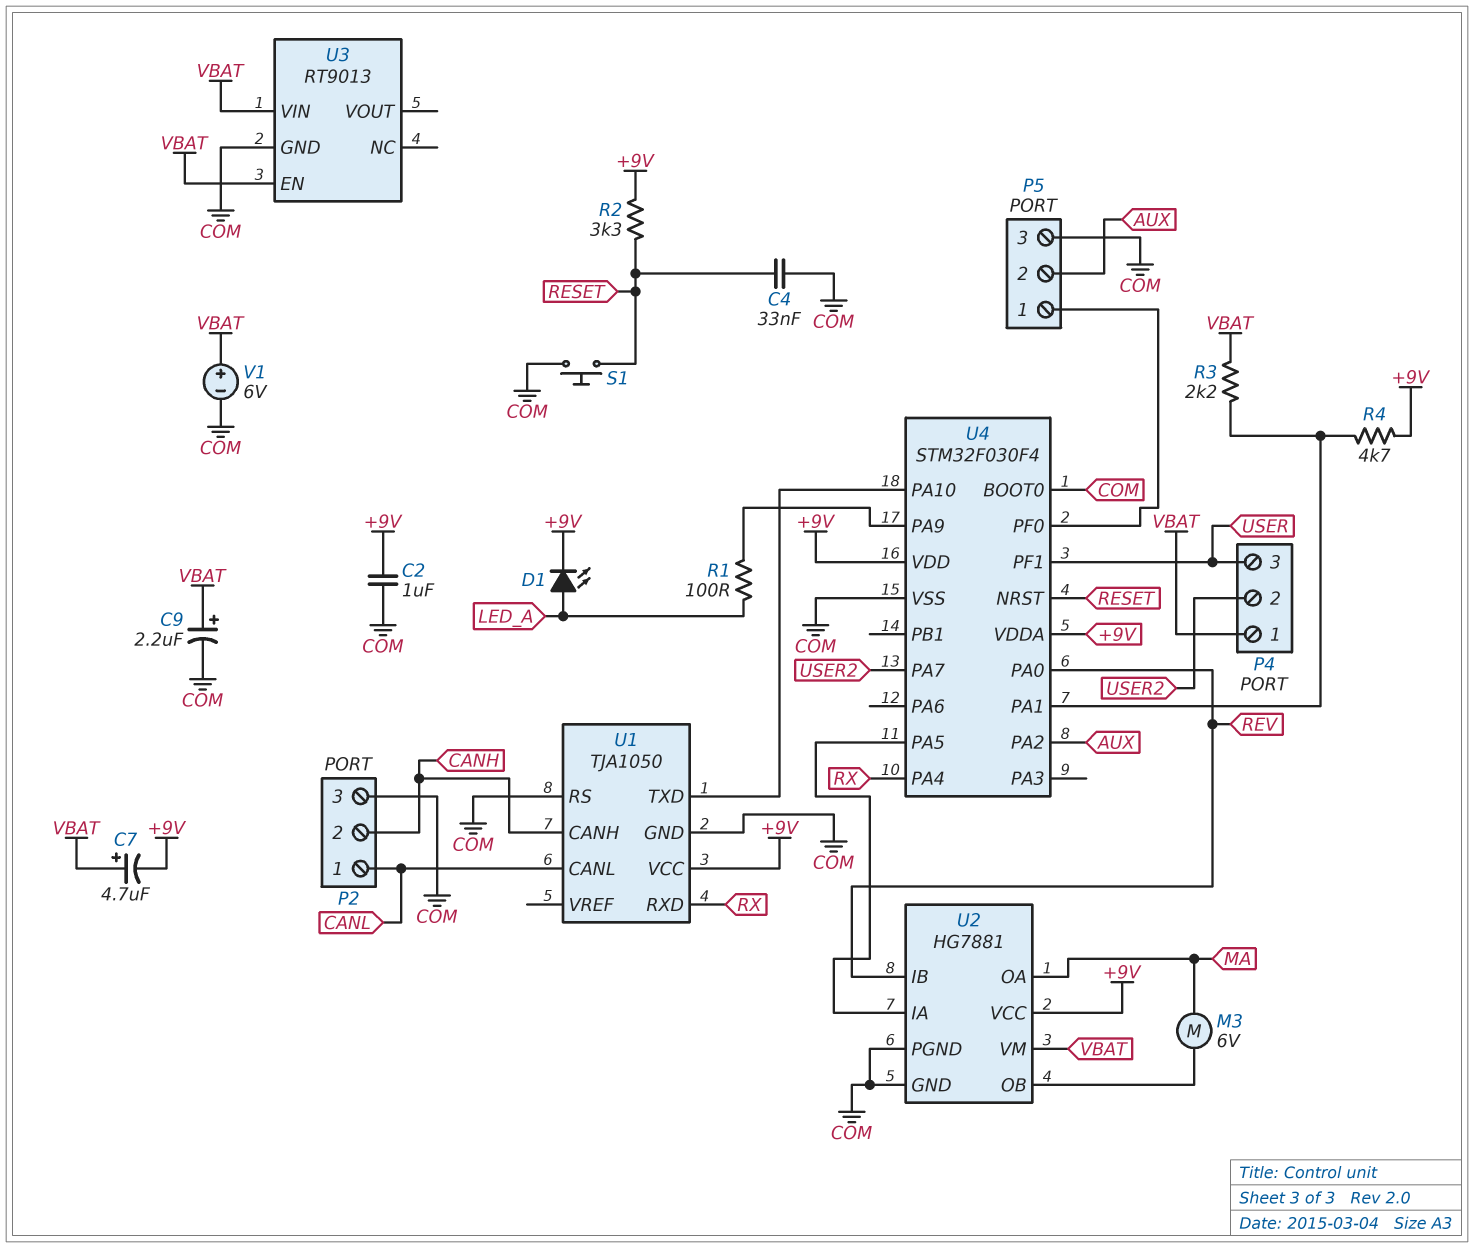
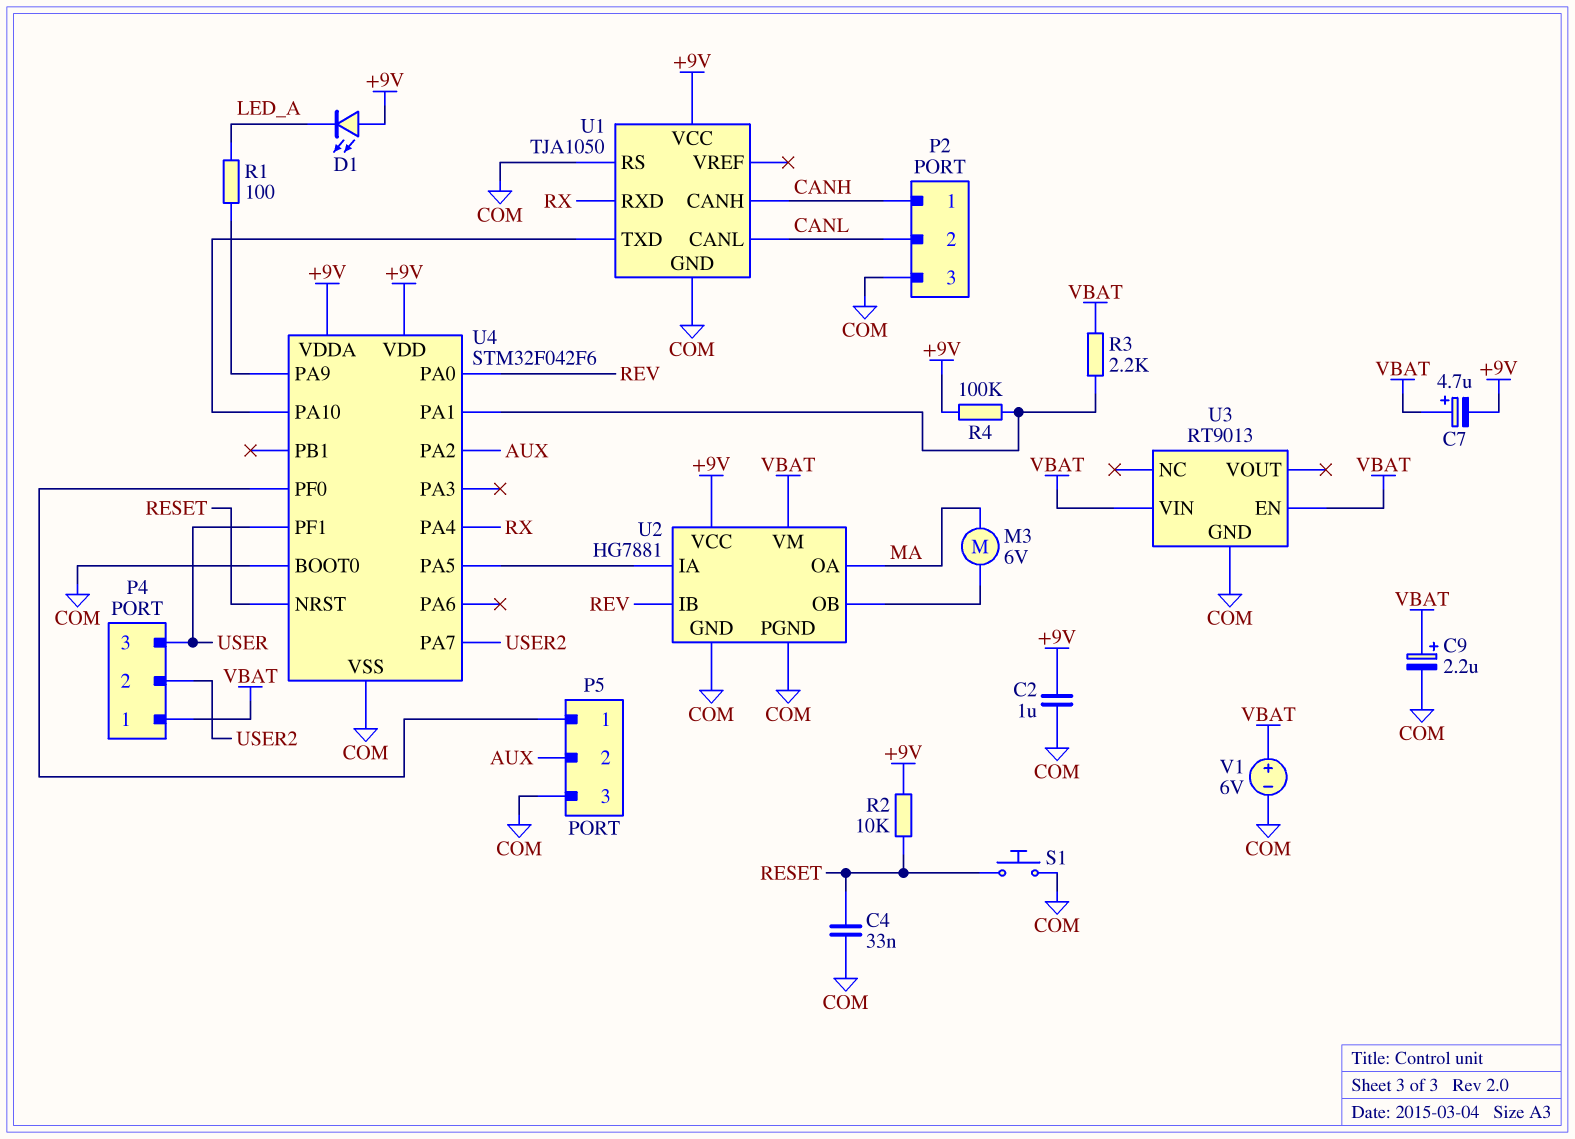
D1: LED (A LED_A, K +9V) -> LED (A +9V, K LED_A)
P2 pin 1: CANL -> CANH
P2 pin 2: CANH -> CANL
R2: 3.3k (+9V, RESET) -> 10k (+9V, RESET)
R4: 4.7k (+9V, U4/PA1) -> 100k (+9V, U4/PA1)
U4: STM32F030F4 -> STM32F042F6

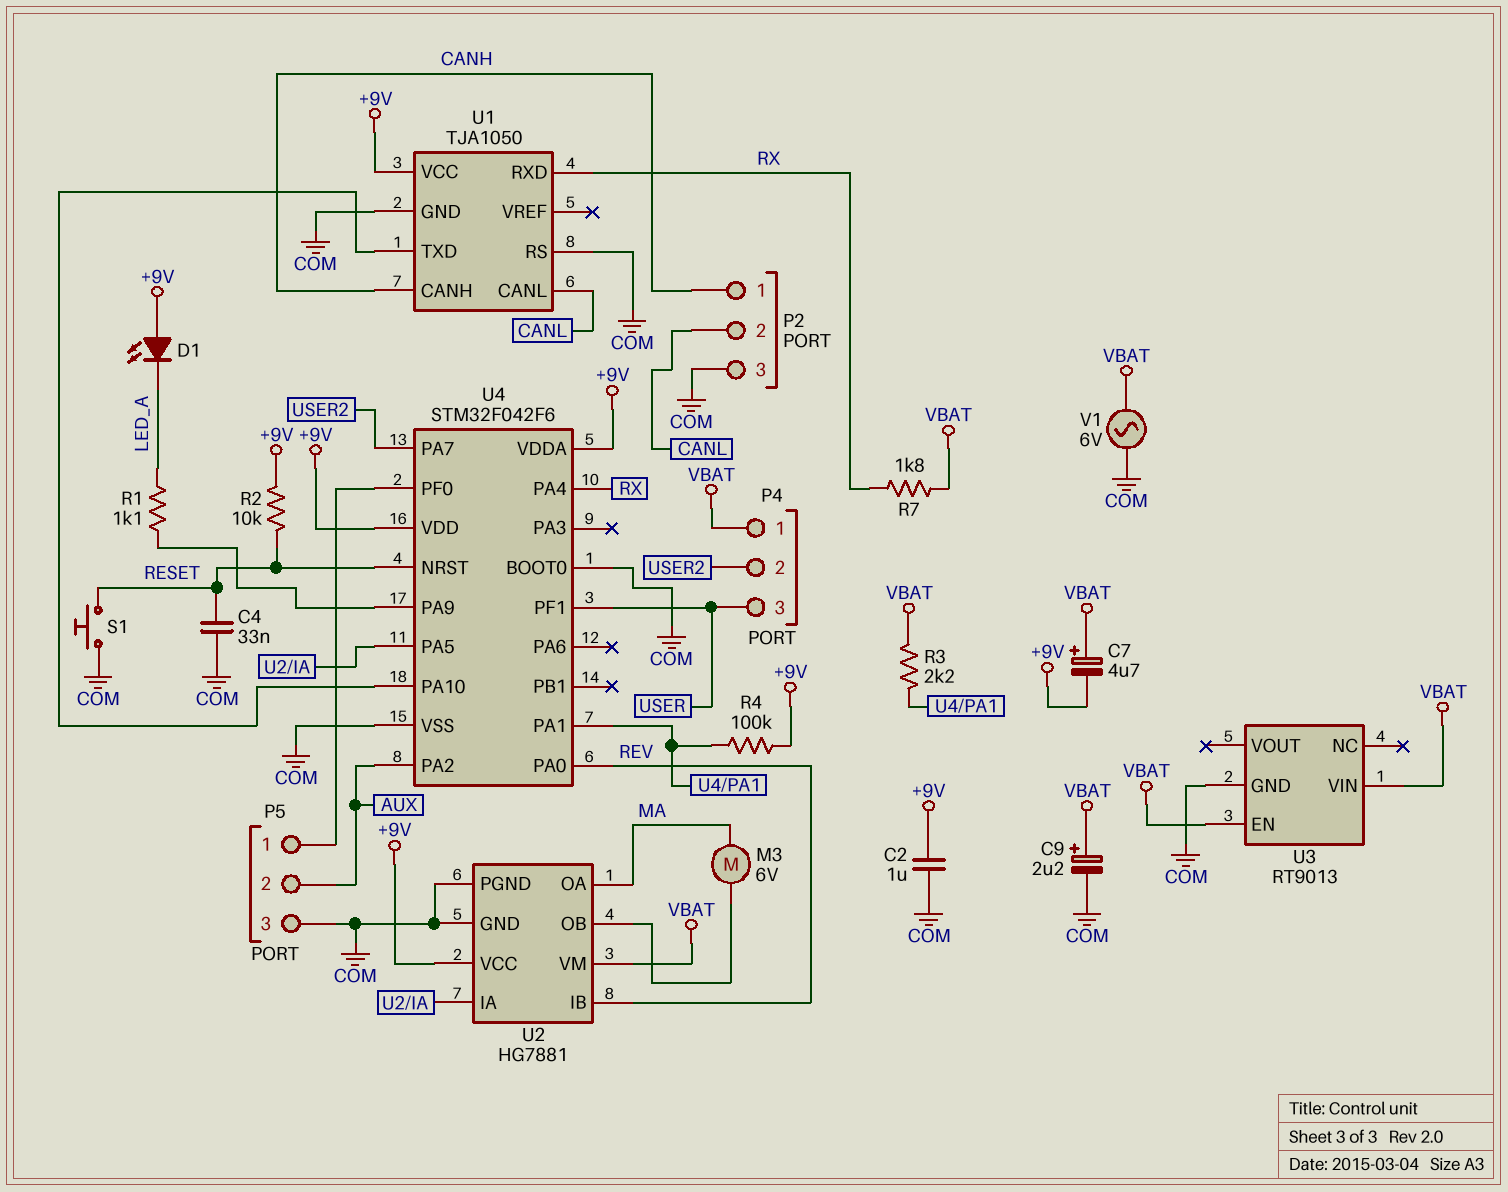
R1: 100 (LED_A, U4/PA9) -> 1.1k (LED_A, U4/PA9)
R7: none -> 1.8k (RX, VBAT)
V1: 6V (plus VBAT, minus COM) -> AC 6V (COM, VBAT)

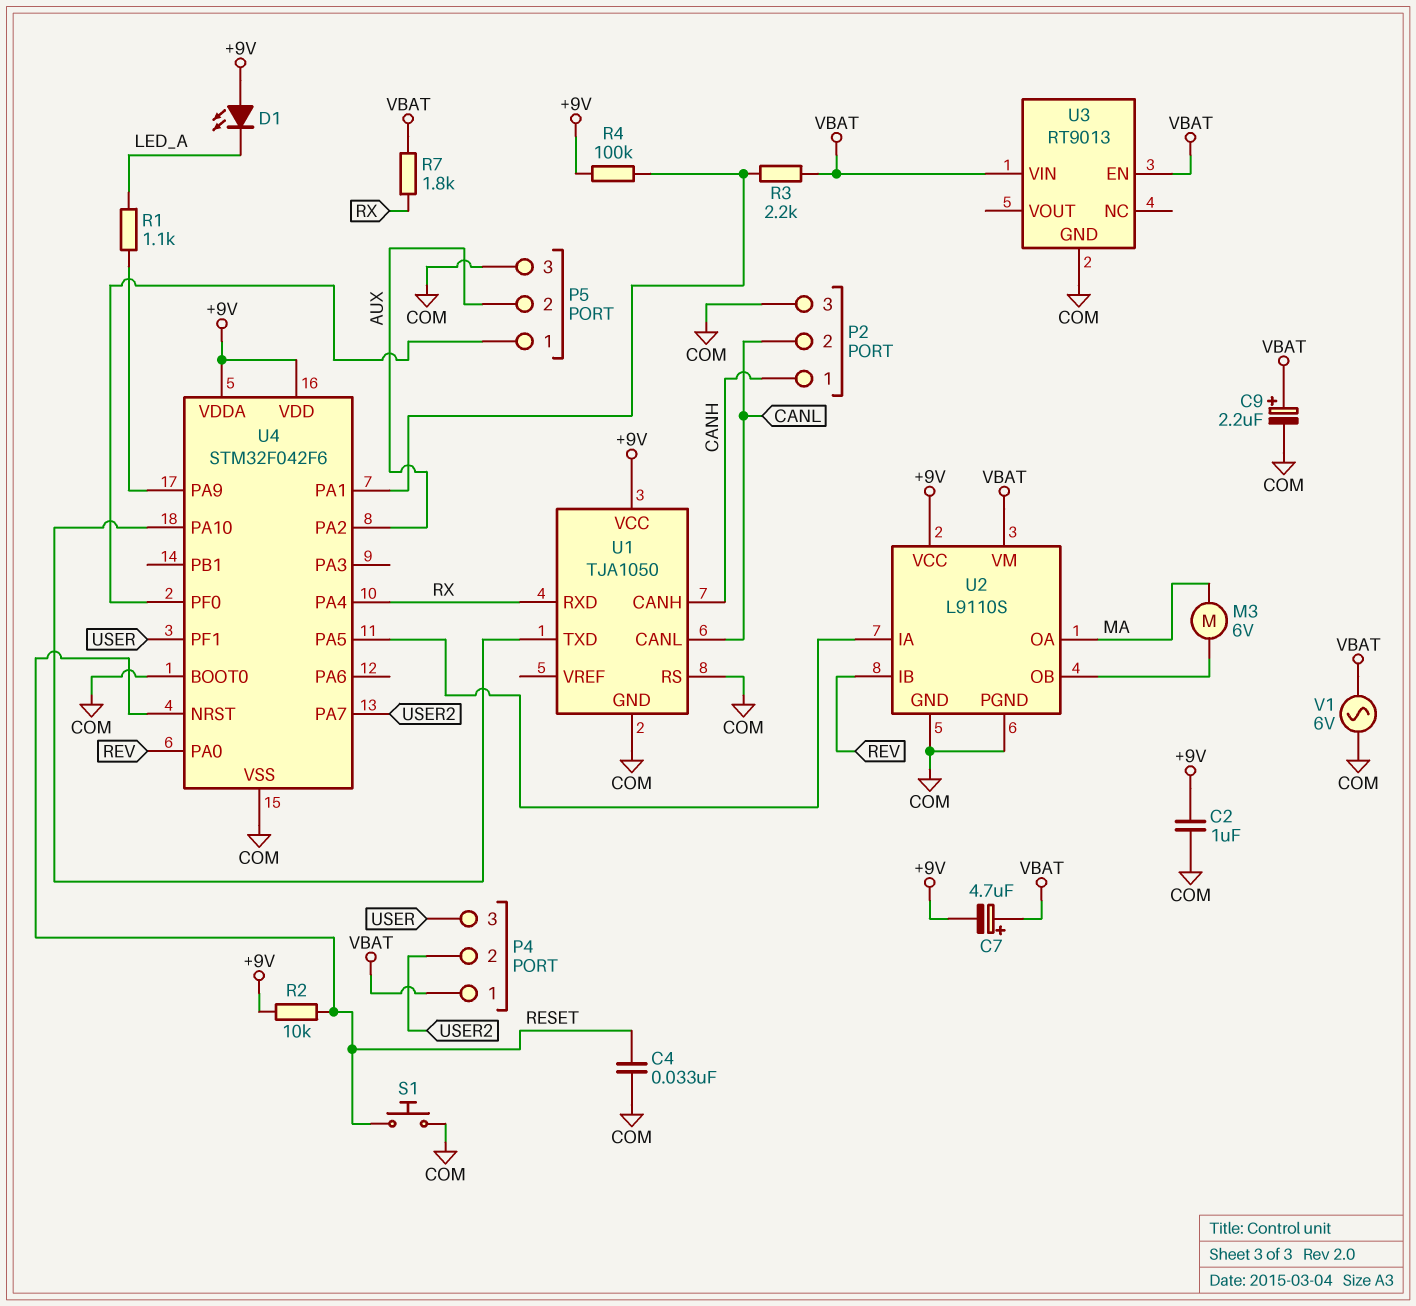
U2: HG7881 -> L9110S

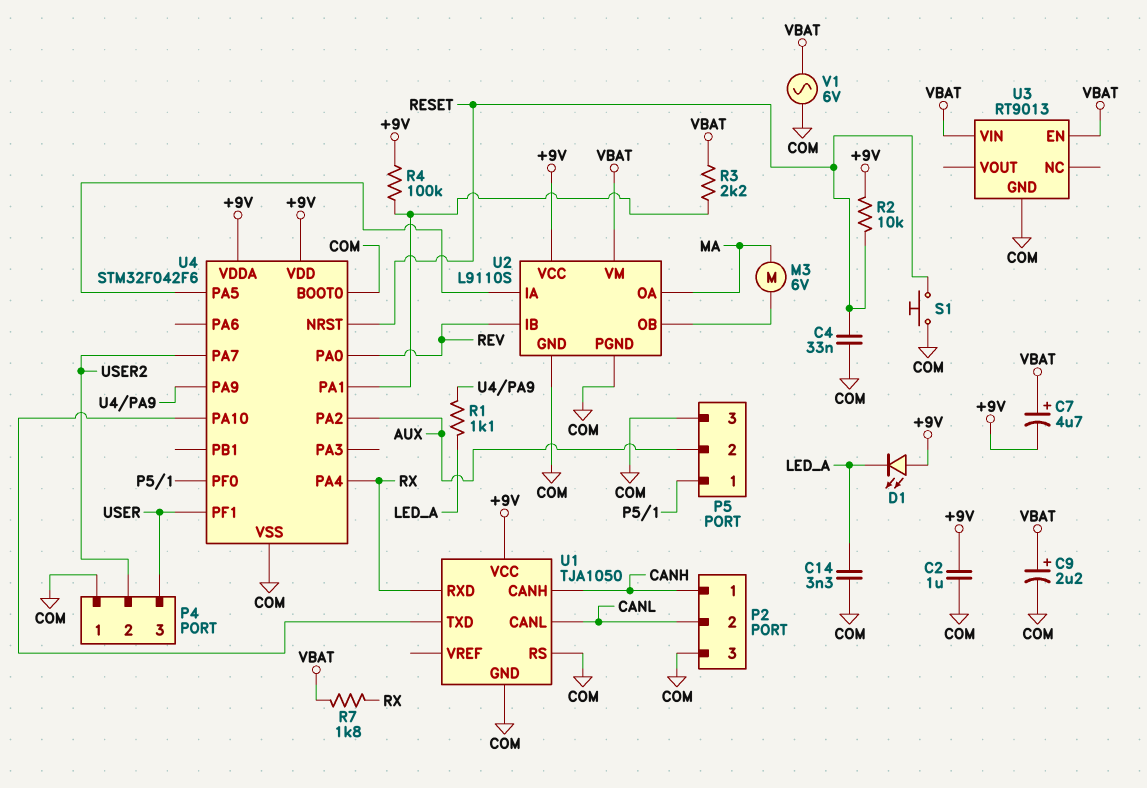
C14: none -> 3.3nF (COM, LED_A)
P4 pin 1: VBAT -> COM

